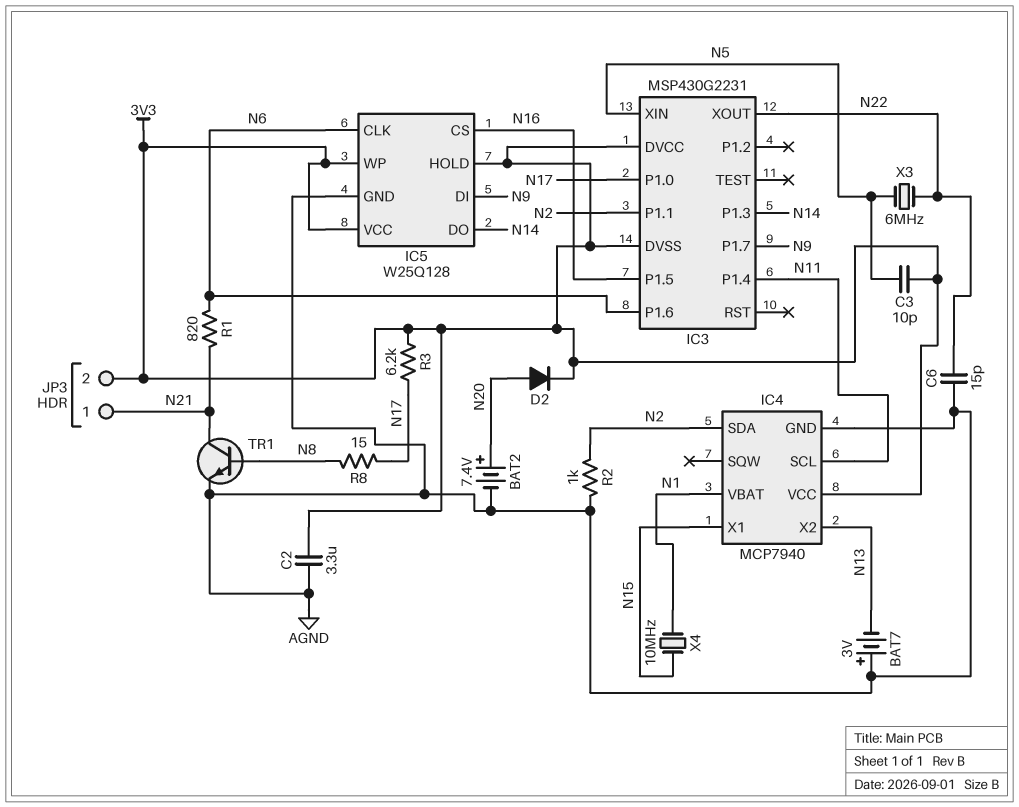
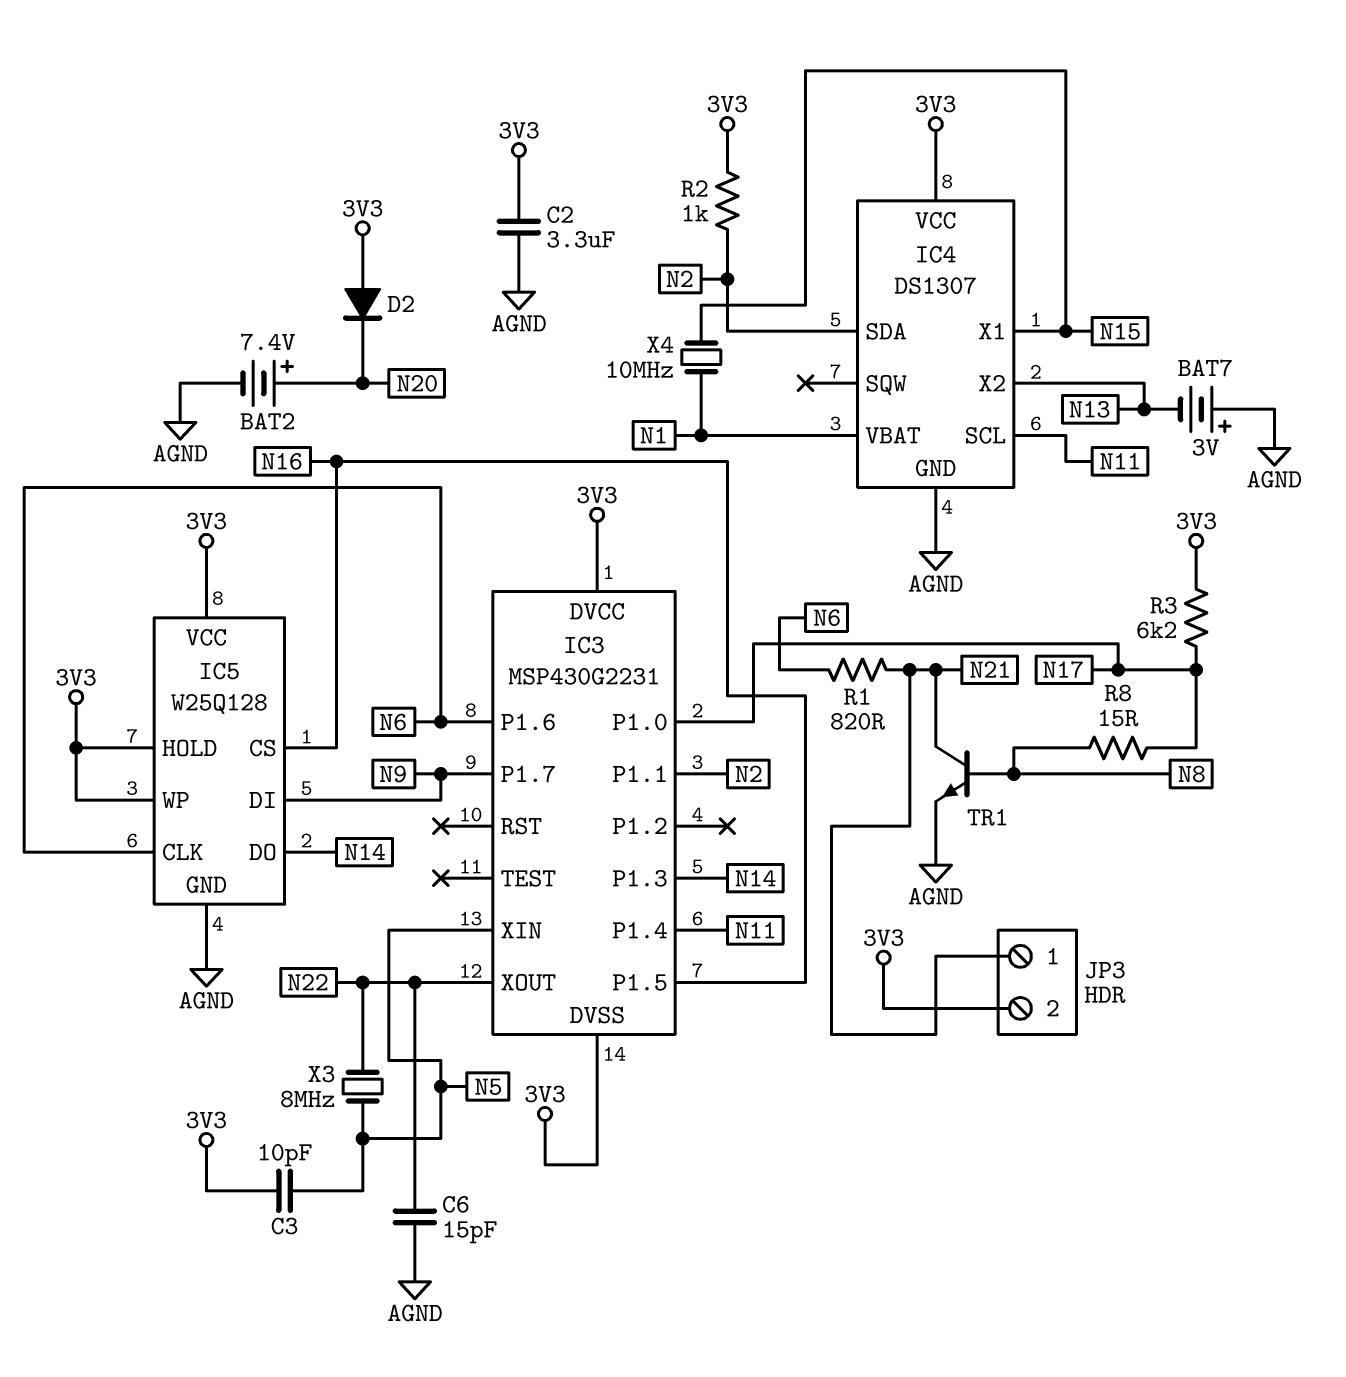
D2: diode (A N20, K 3V3) -> diode (A 3V3, K N20)
IC4: MCP7940 -> DS1307
R2: 1k (AGND, N2) -> 1k (3V3, N2)
X3: 6MHz (N5, N22) -> 8MHz (N5, N22)

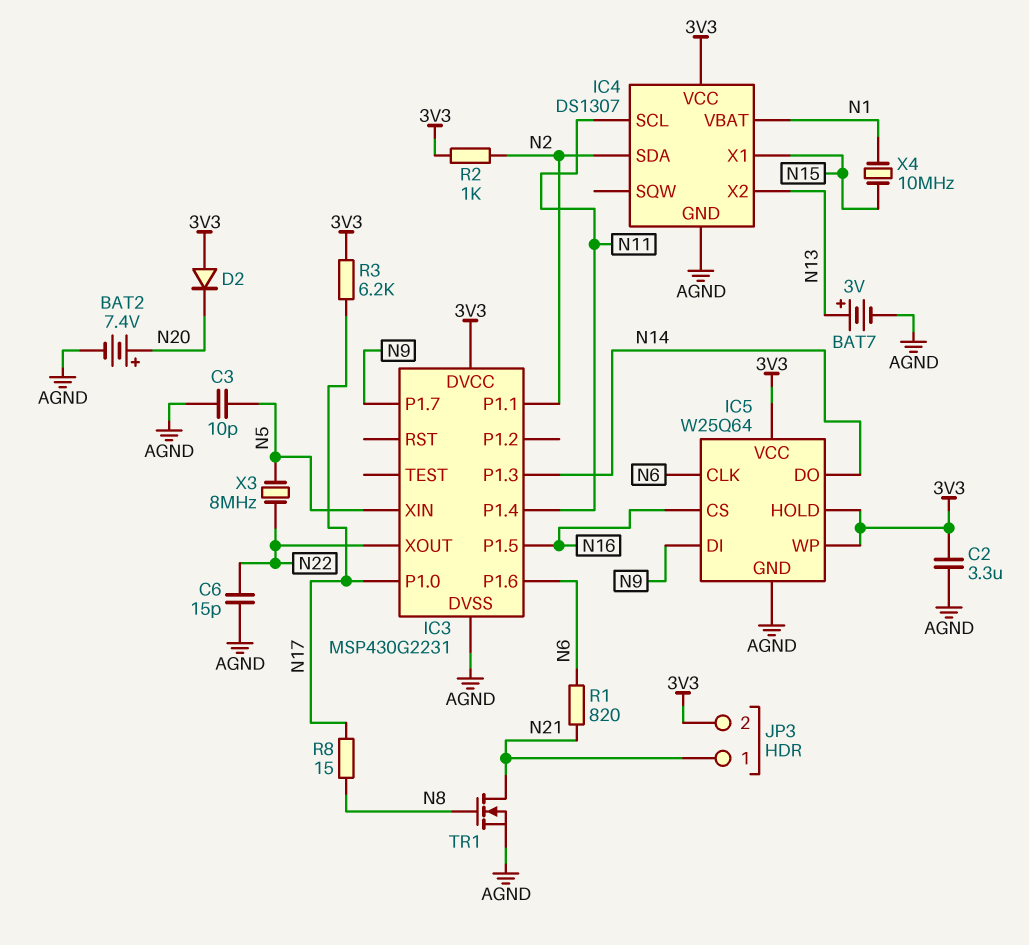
BAT7: 3V (plus AGND, minus N13) -> 3V (plus N13, minus AGND)
C3: 10pF (3V3, N5) -> 10pF (AGND, N5)
IC3 pin DVSS: 3V3 -> AGND
IC5: W25Q128 -> W25Q64
TR1: NPN (B N8, C N21, E AGND) -> NMOS (G N8, D N21, S AGND)

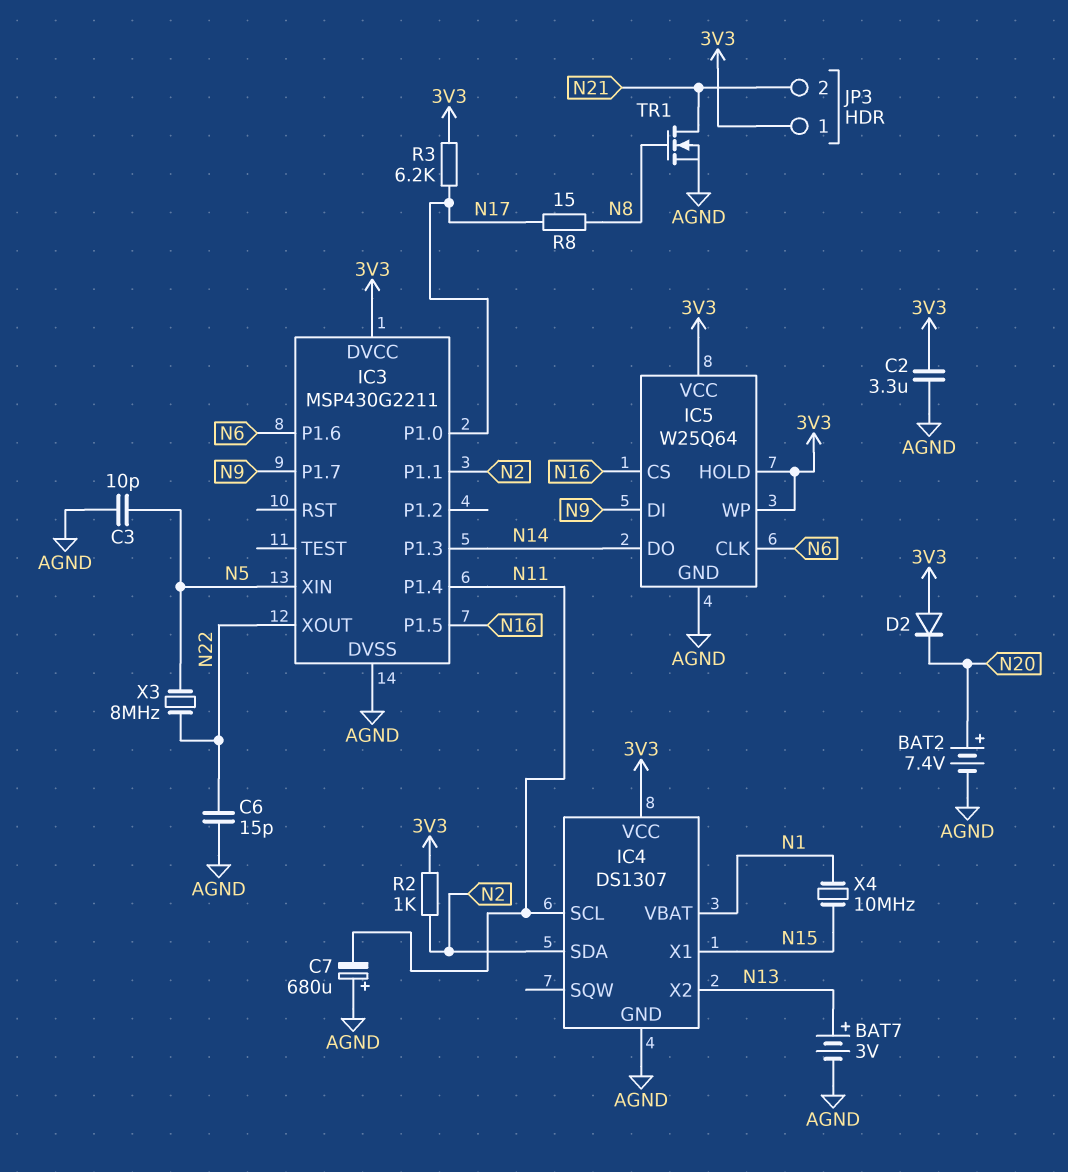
C7: none -> 680uF (plus AGND, minus N11)
IC3: MSP430G2231 -> MSP430G2211
JP3 pin 1: N21 -> 3V3
JP3 pin 2: 3V3 -> N21
R1: 820 (N6, N21) -> none

